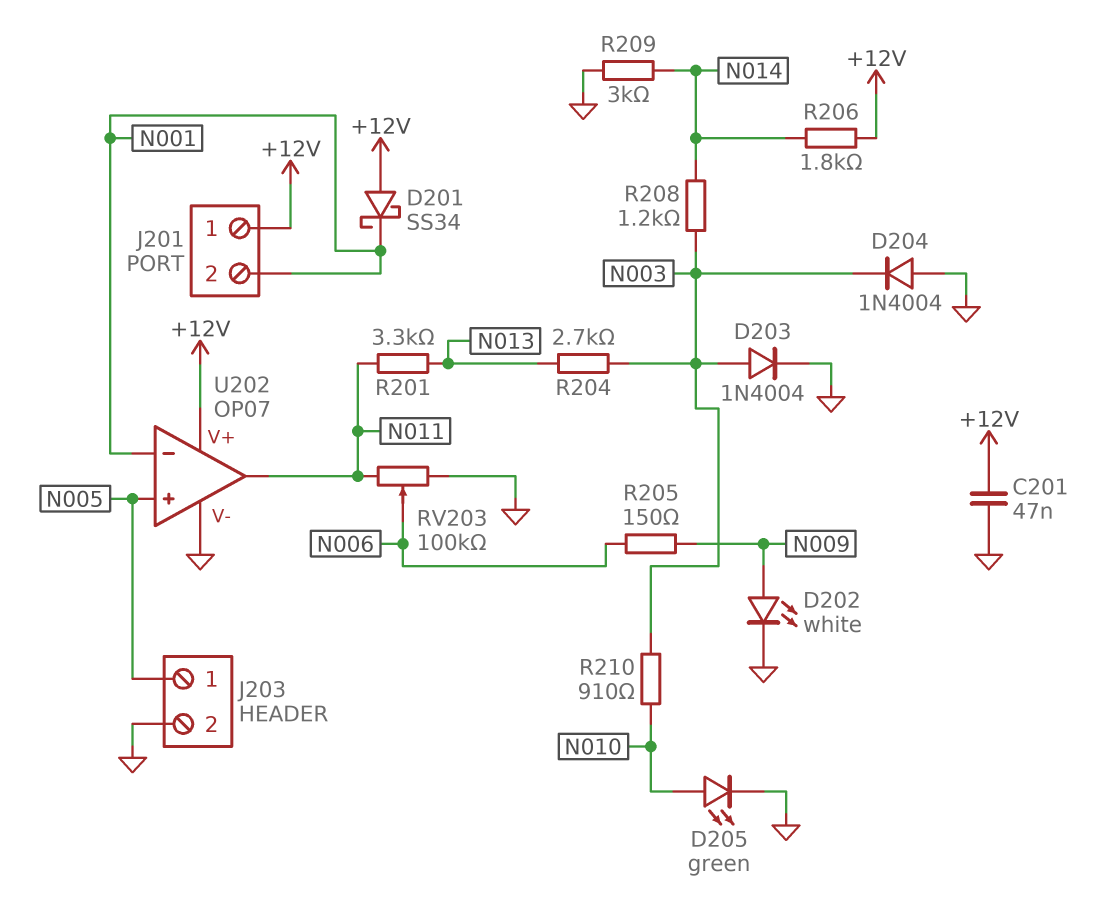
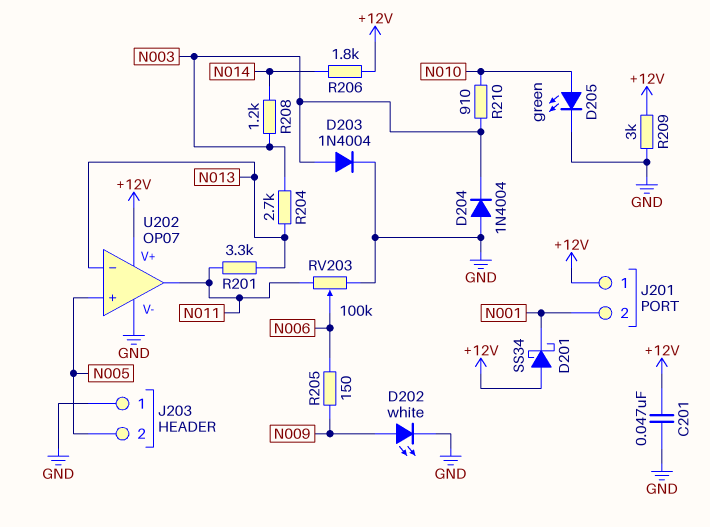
J203 pin 1: N005 -> GND
J203 pin 2: GND -> N005
R209: 3k (GND, N014) -> 3k (+12V, GND)
U202 pin in-: N001 -> N013

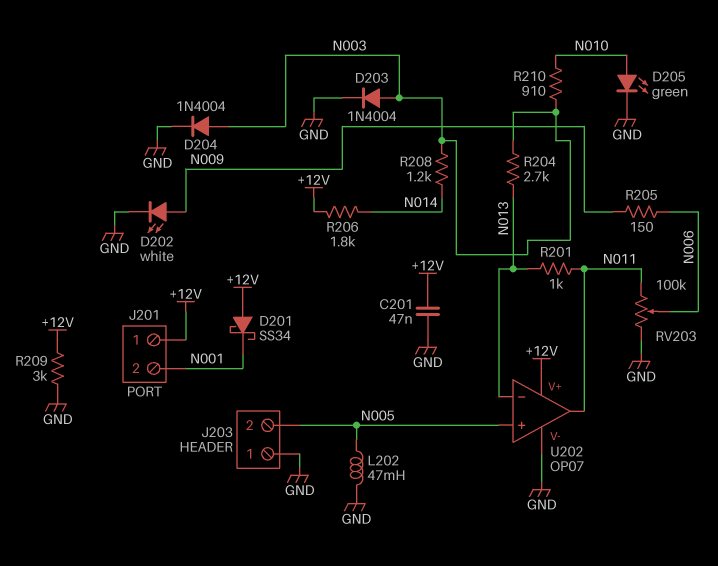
D204: diode 1N4004 (A GND, K N003) -> diode 1N4004 (A N003, K GND)
L202: none -> 47mH (GND, N005)
R201: 3.3k (N011, N013) -> 1k (N011, N013)

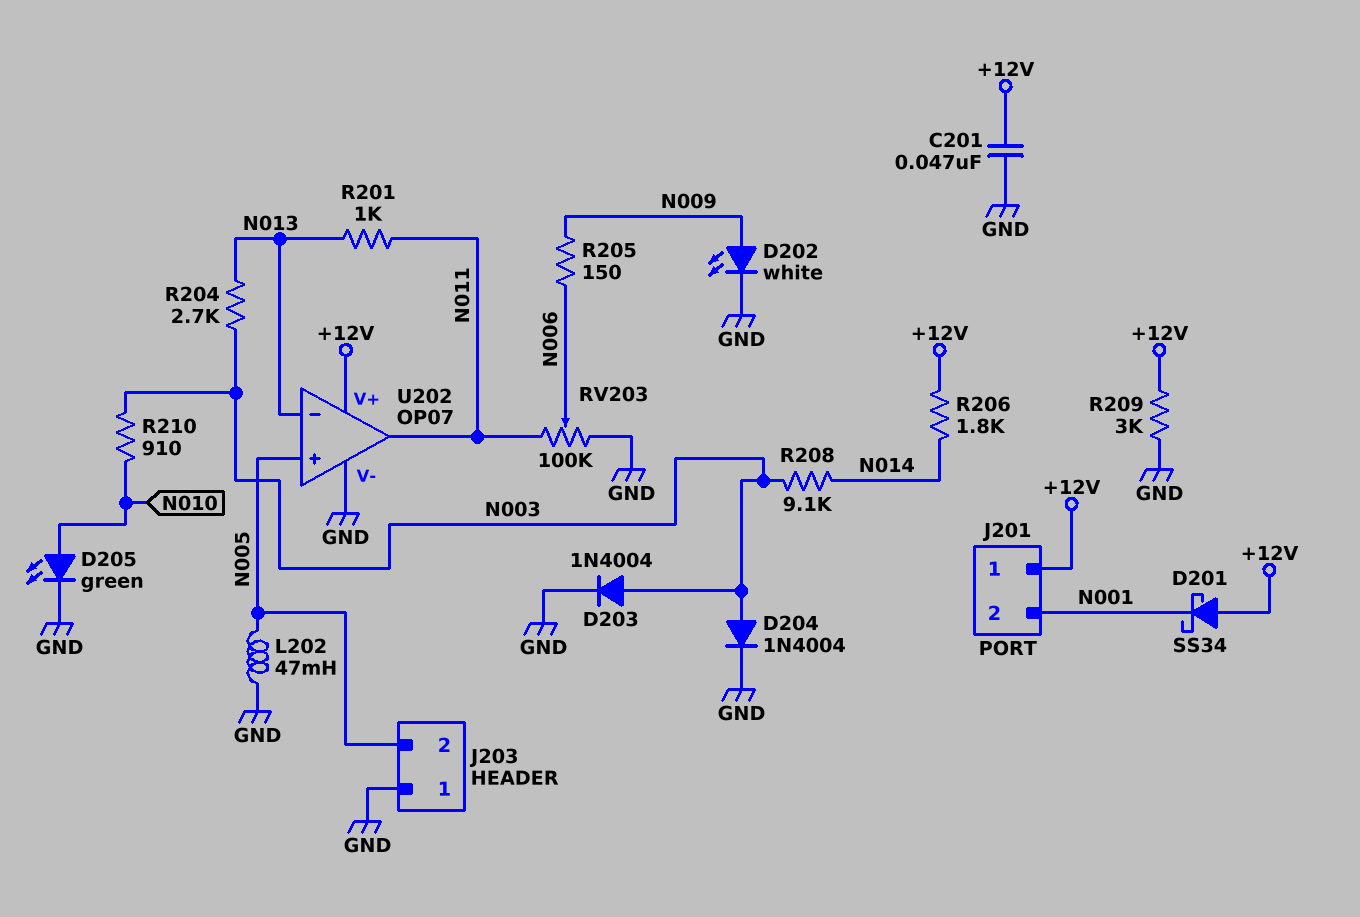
R208: 1.2k (N003, N014) -> 9.1k (N003, N014)

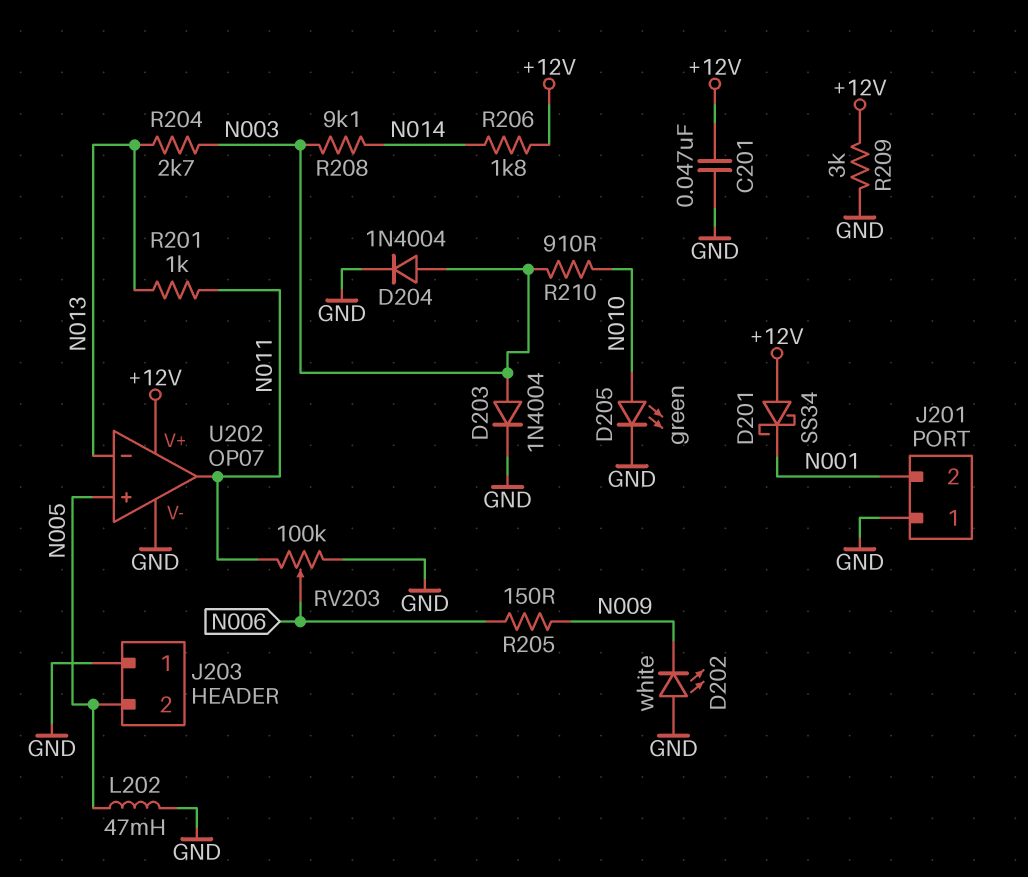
D202: LED white (A N009, K GND) -> LED white (A GND, K N009)
J201 pin 1: +12V -> GND

